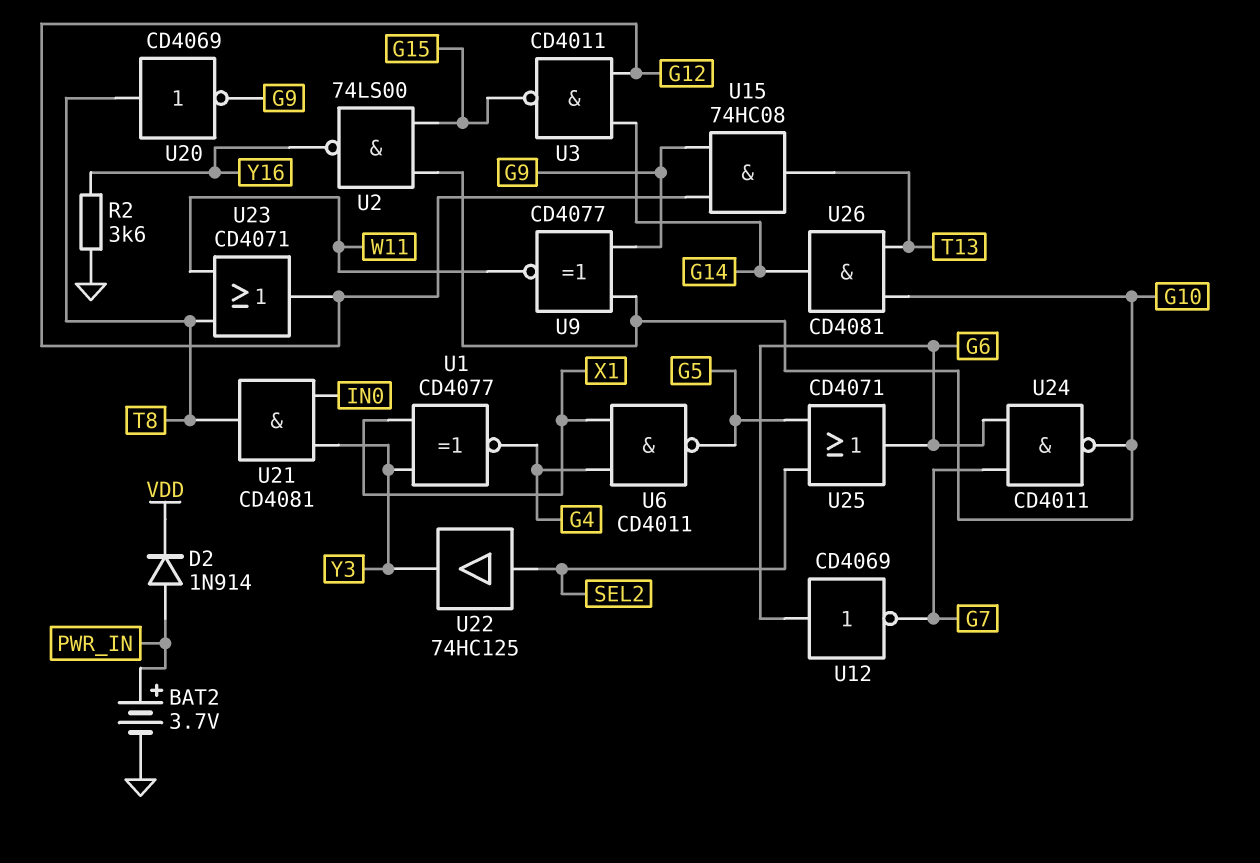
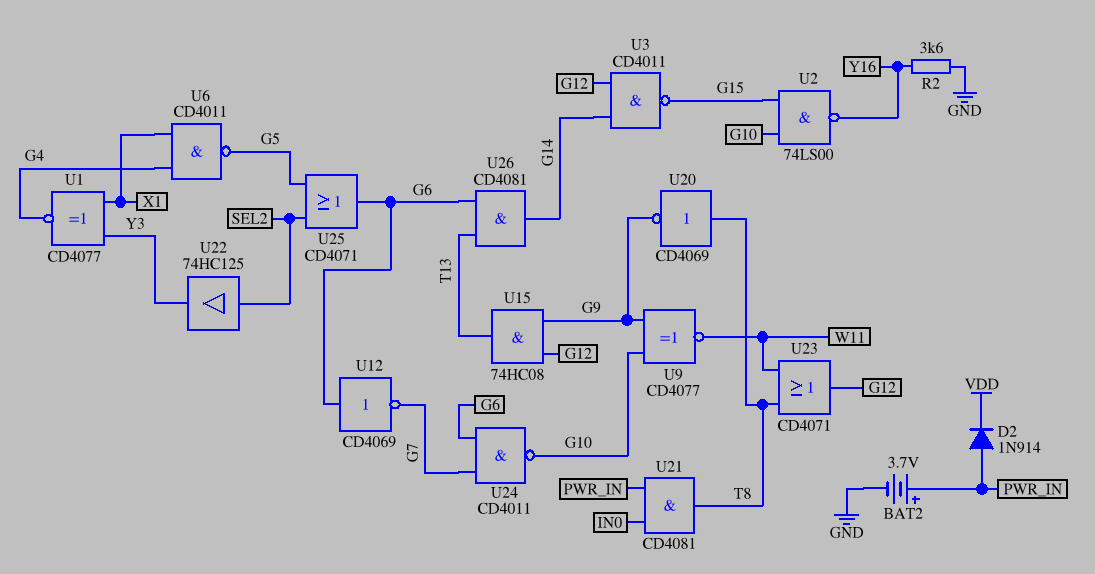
U21: AND CD4081 (in IN0, in Y3, out T8) -> AND CD4081 (in IN0, in PWR_IN, out T8)
U26: AND CD4081 (in G10, in T13, out G14) -> AND CD4081 (in G6, in T13, out G14)

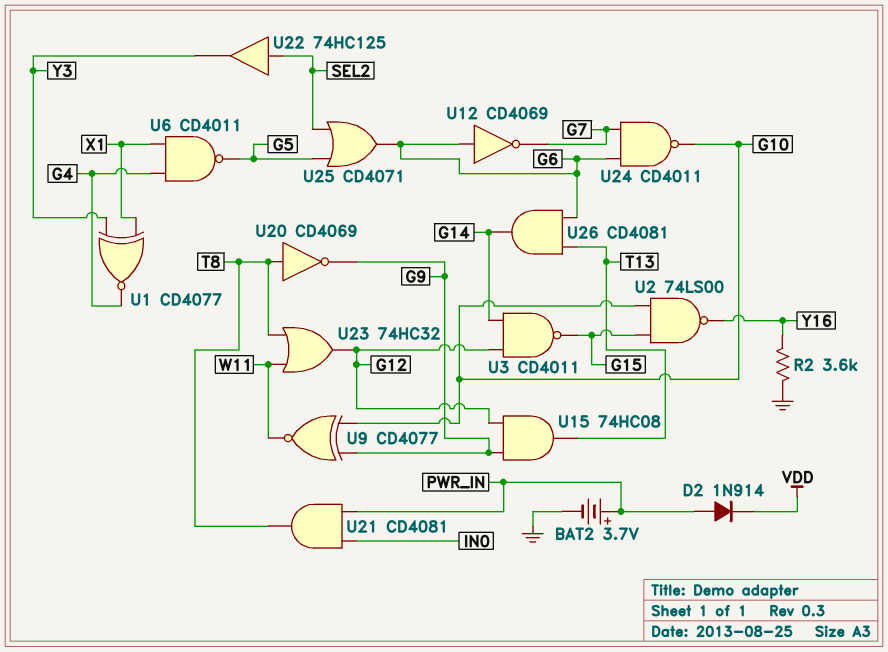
U23: OR CD4071 (in T8, in W11, out G12) -> OR 74HC32 (in T8, in W11, out G12)

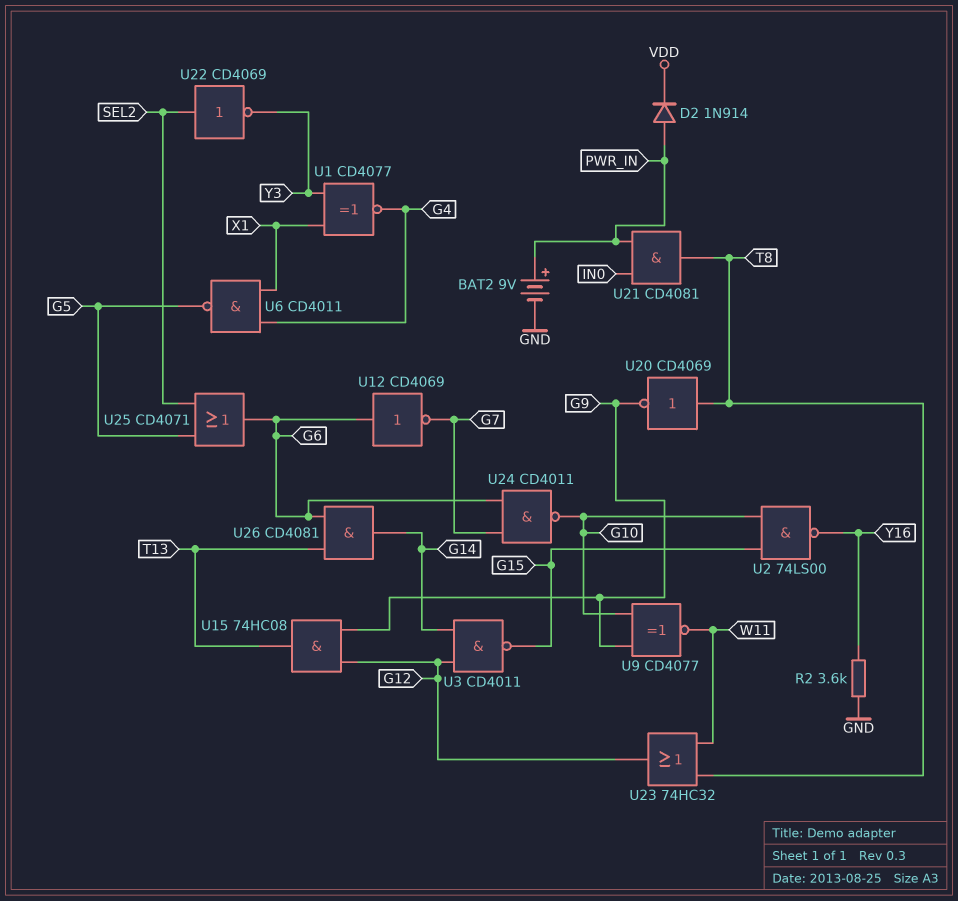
BAT2: 3.7V (plus PWR_IN, minus GND) -> 9V (plus PWR_IN, minus GND)
U22: buffer 74HC125 (in SEL2, out Y3) -> NOT CD4069 (in SEL2, out Y3)

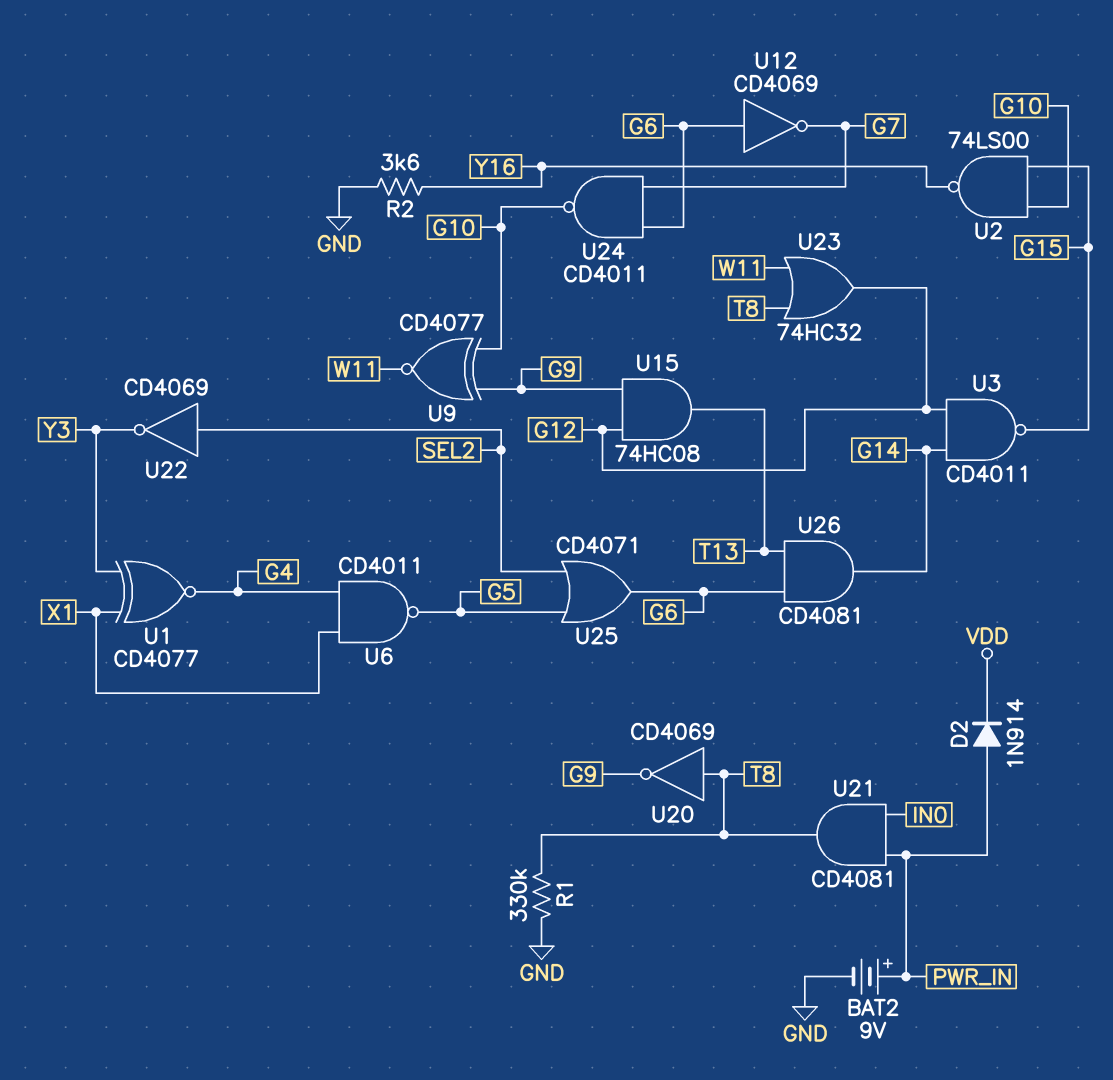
R1: none -> 330k (GND, T8)

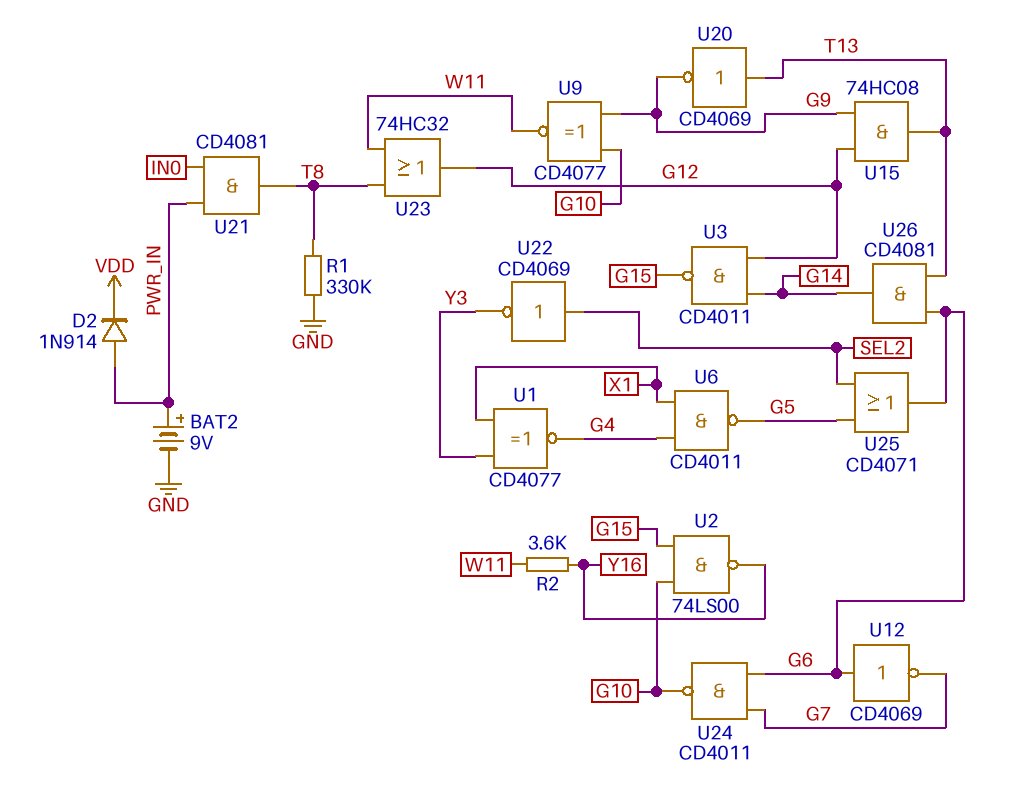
R2: 3.6k (GND, Y16) -> 3.6k (W11, Y16)
U20: NOT CD4069 (in T8, out G9) -> NOT CD4069 (in T13, out G9)

